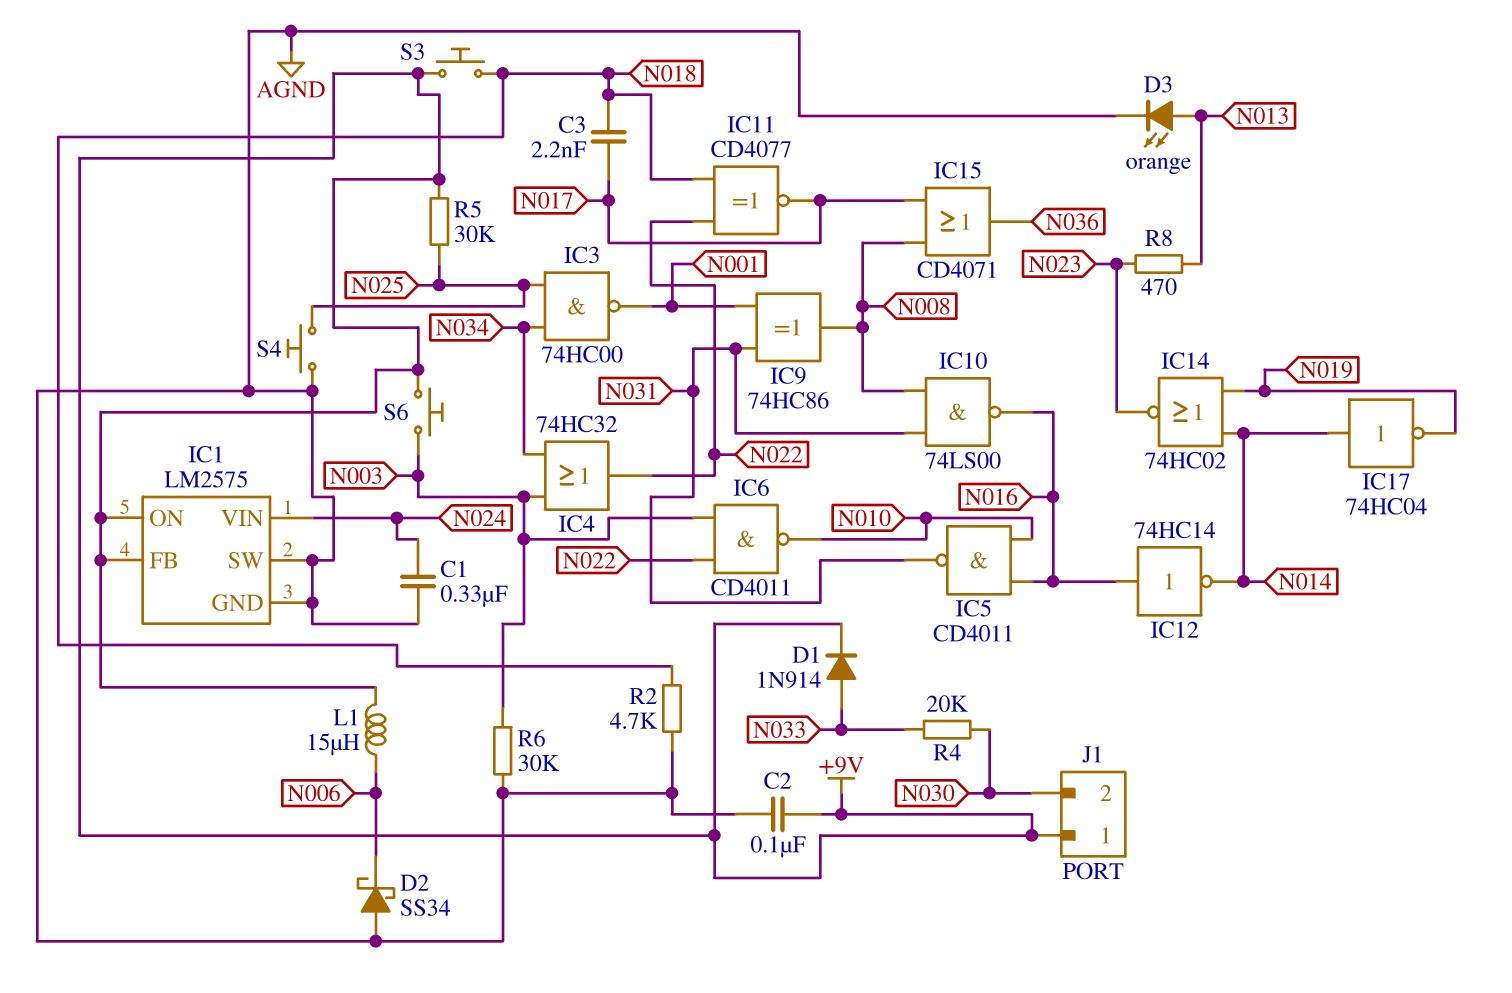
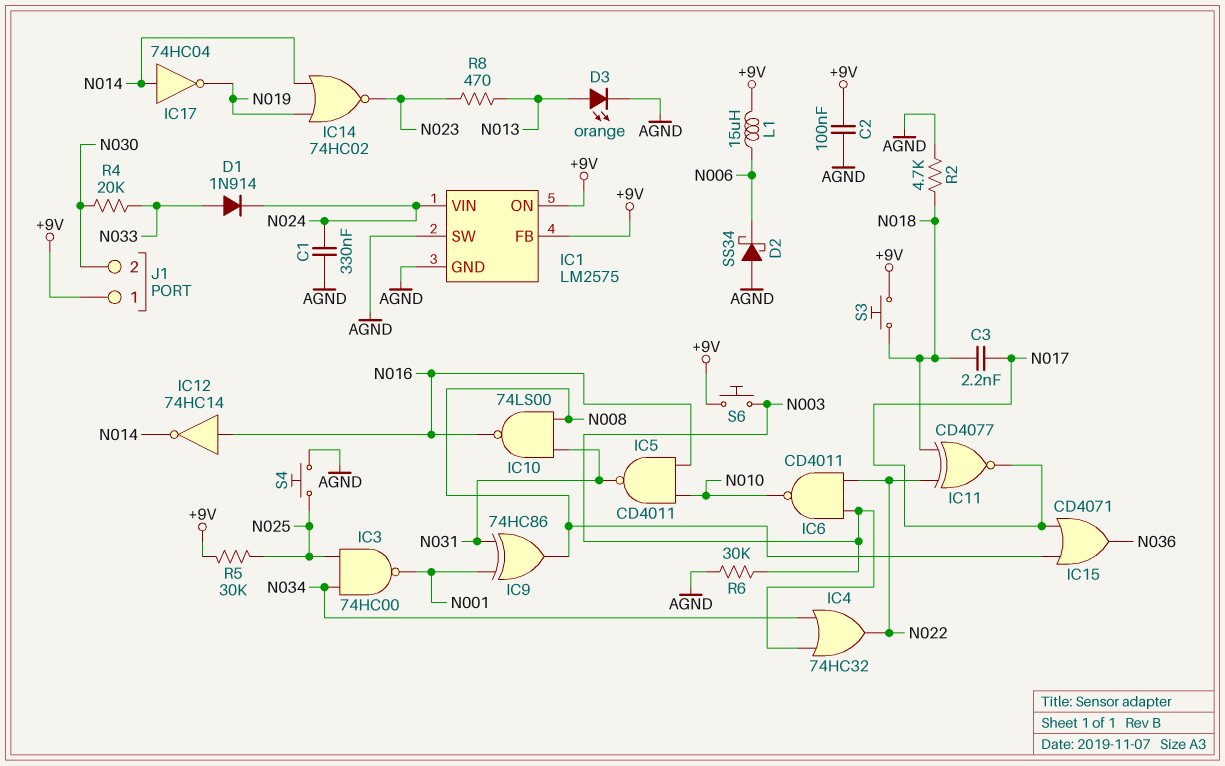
D1: diode 1N914 (A N033, K +9V) -> diode 1N914 (A N033, K N024)

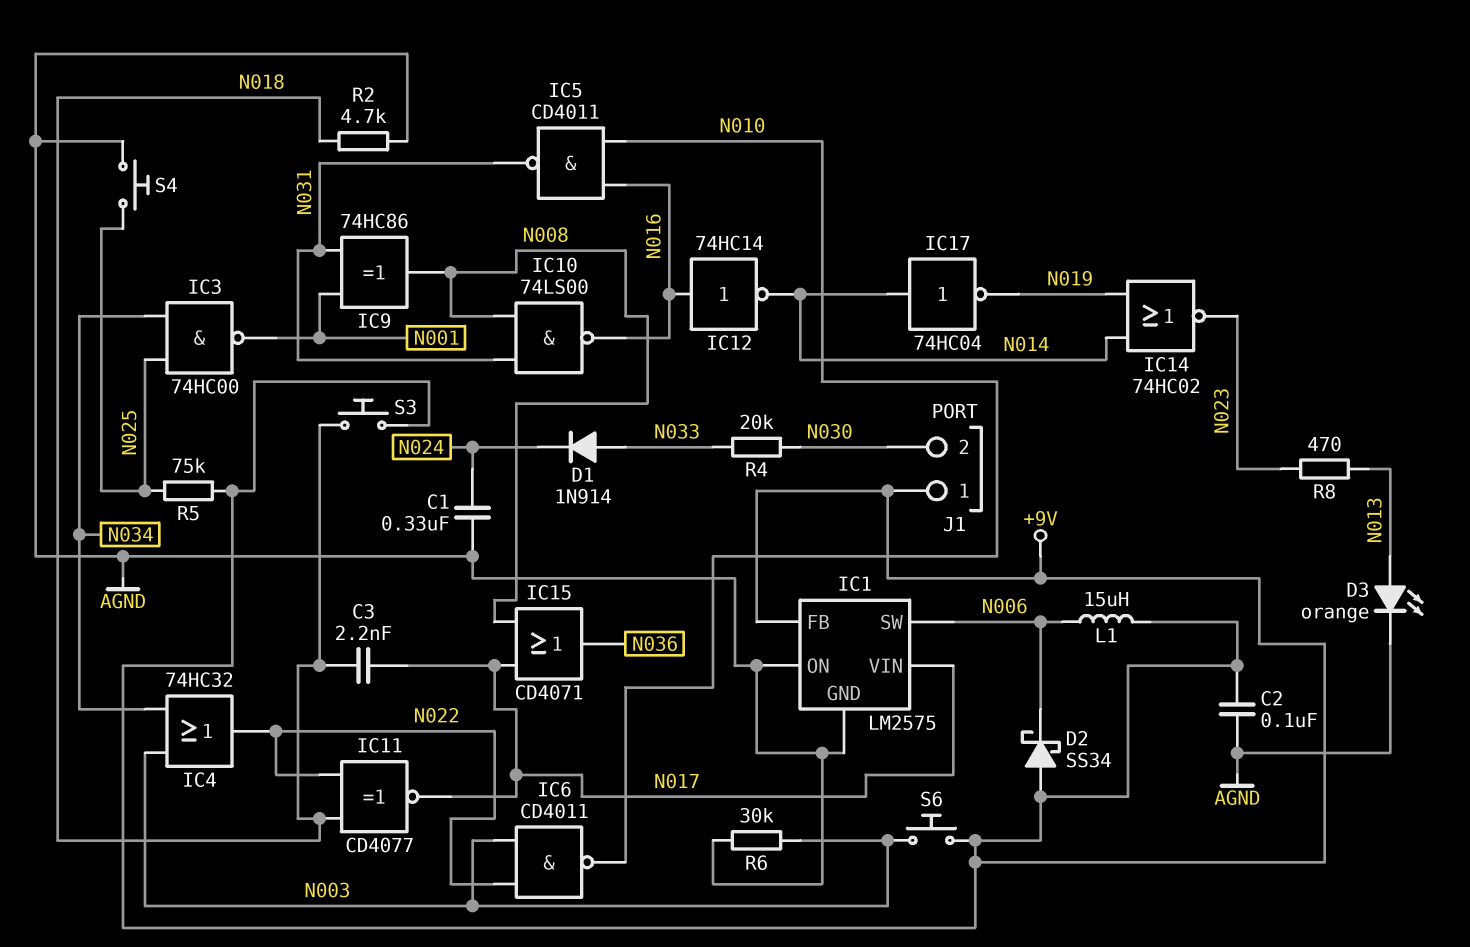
D2: schottky SS34 (A AGND, K N006) -> schottky SS34 (A +9V, K N006)
IC1 pin ON: +9V -> AGND
IC1 pin SW: AGND -> N006
IC1 pin VIN: N024 -> N017
R5: 30k (+9V, N025) -> 75k (+9V, N025)

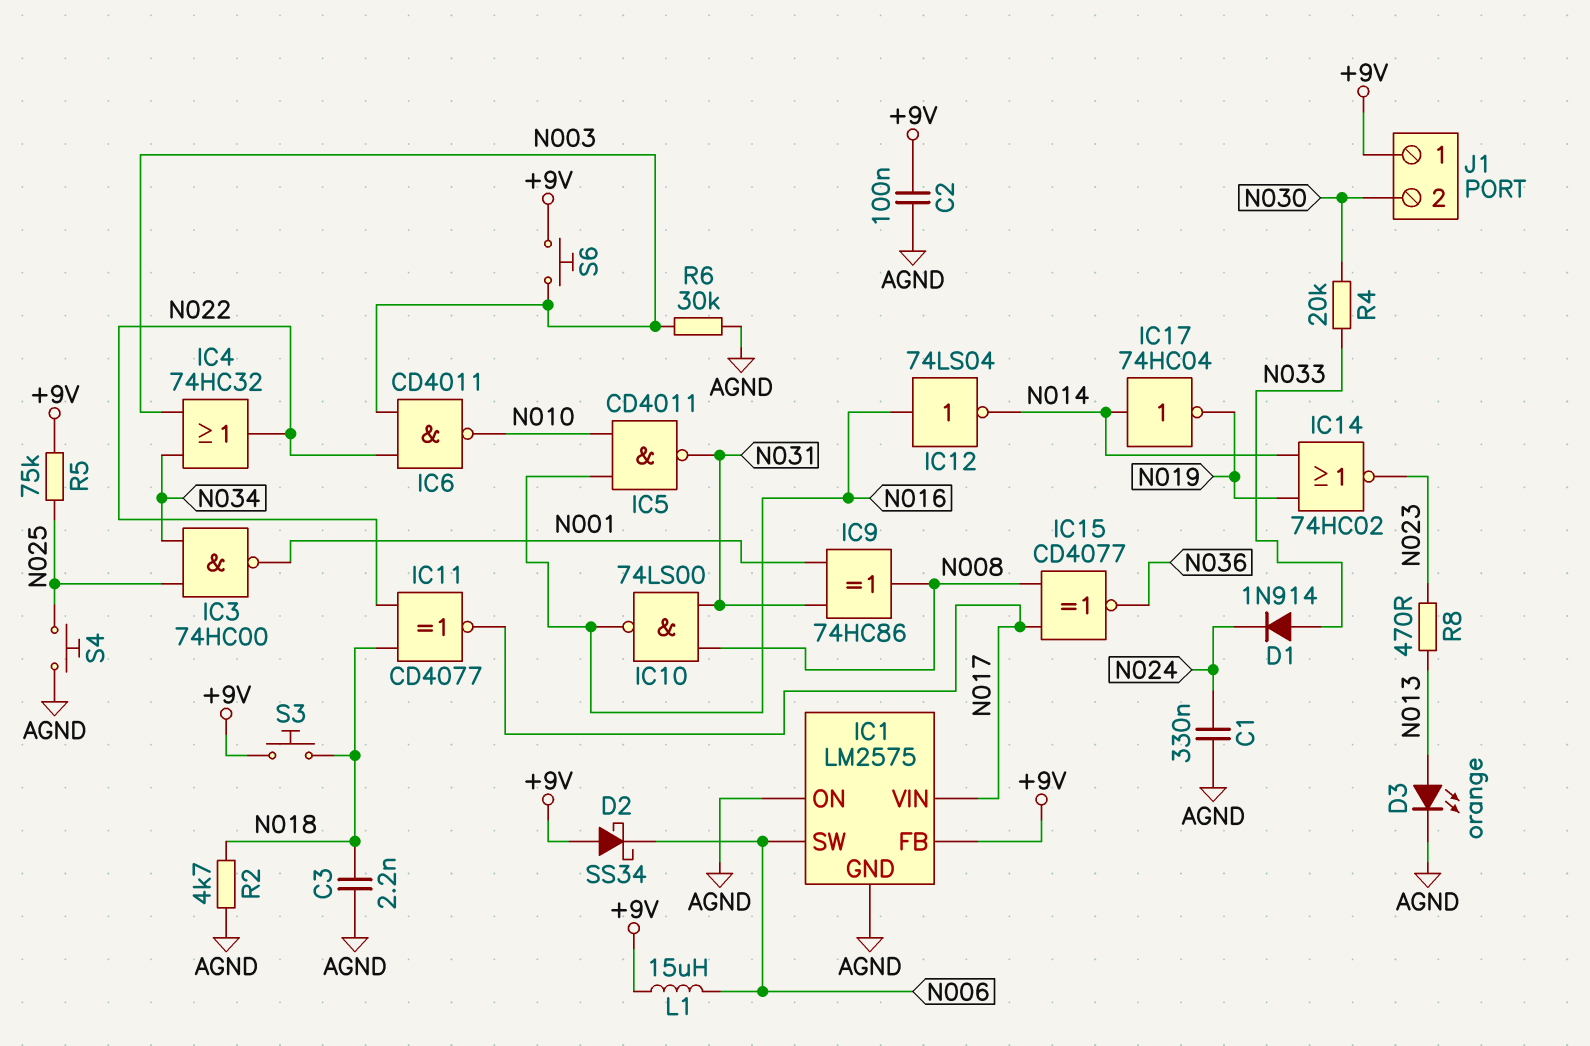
C3: 2.2nF (N017, N018) -> 2.2nF (AGND, N018)
IC12: NOT 74HC14 (in N016, out N014) -> NOT 74LS04 (in N016, out N014)
IC15: OR CD4071 (in N008, in N017, out N036) -> XNOR CD4077 (in N008, in N017, out N036)

